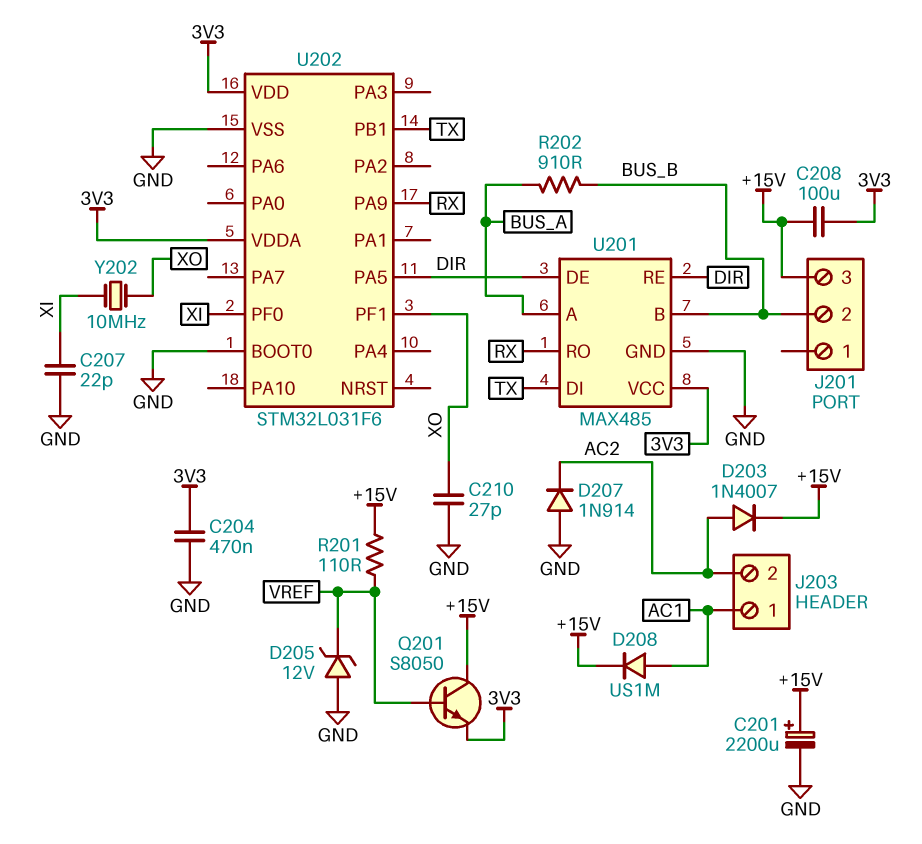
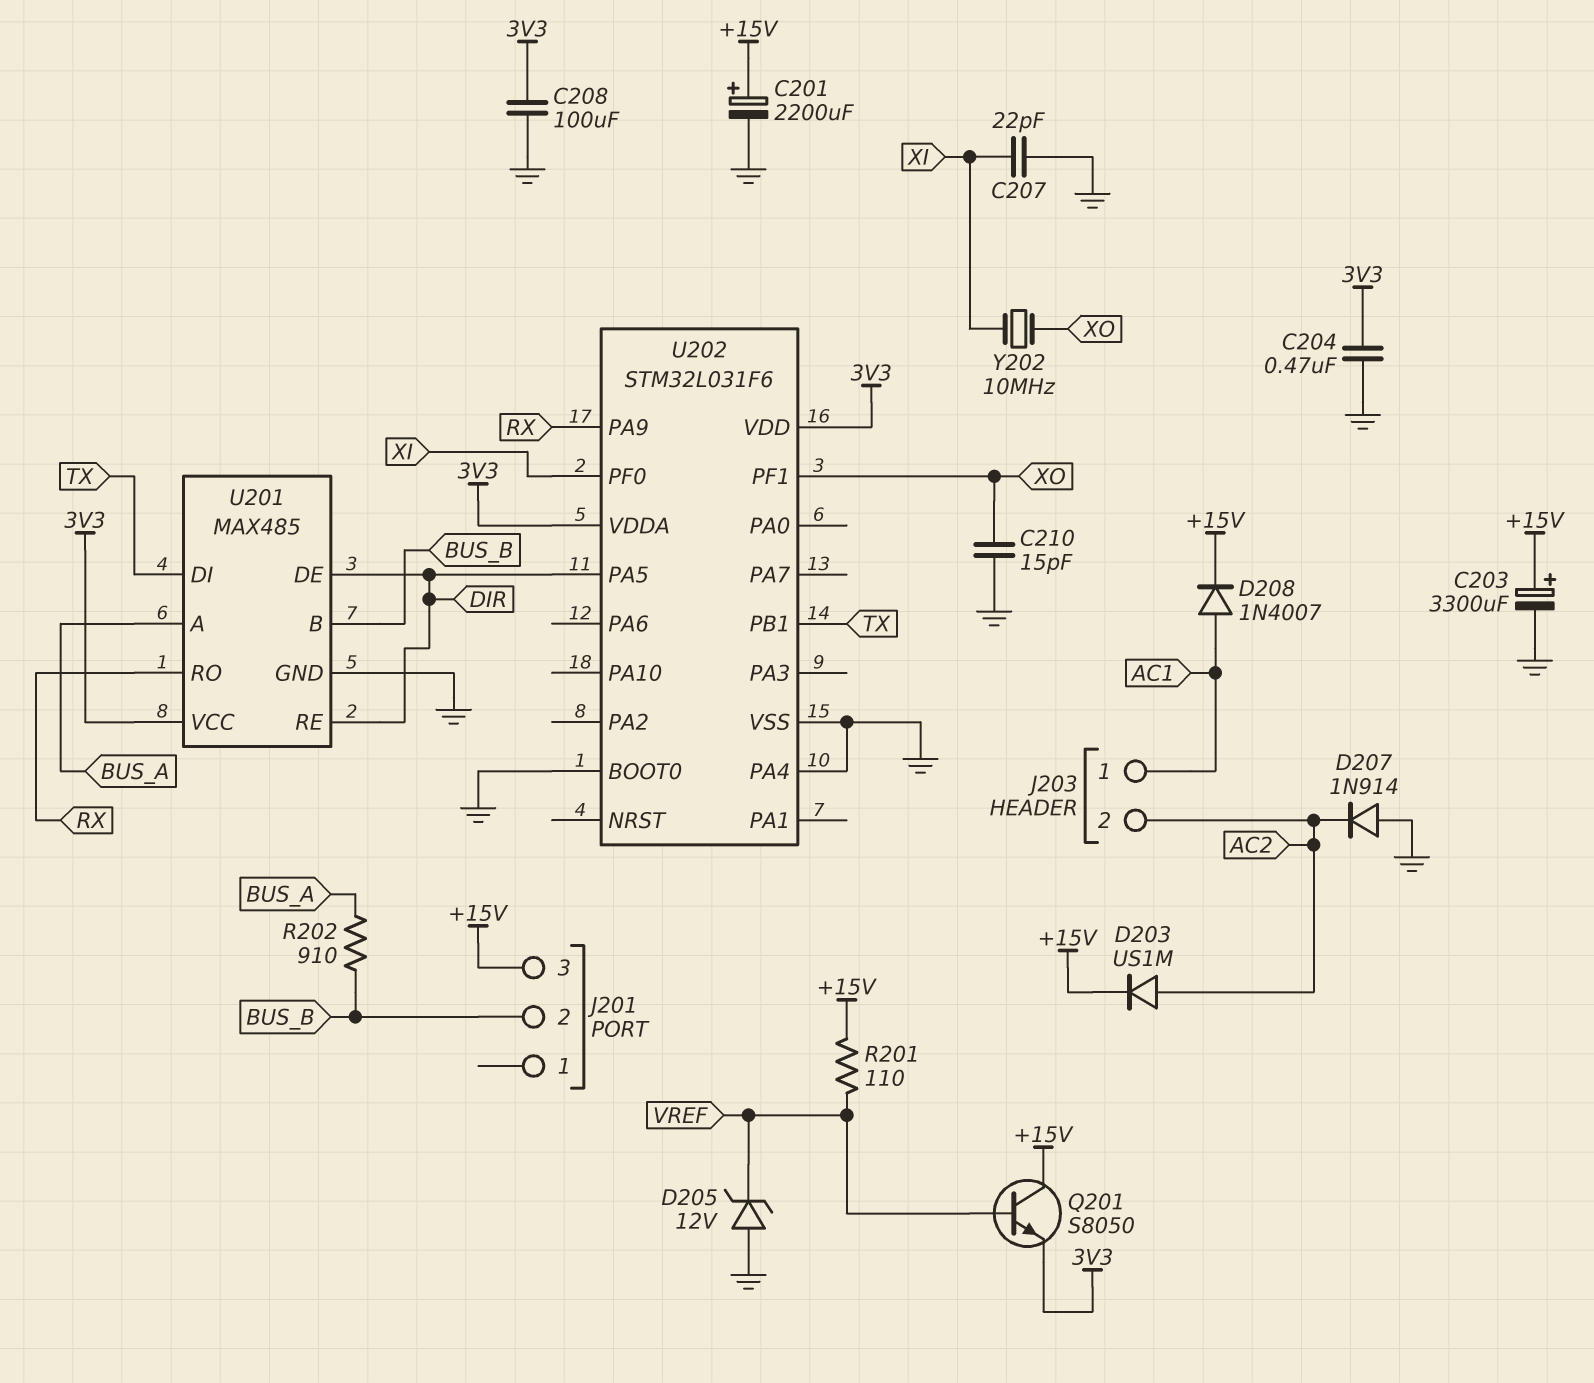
C203: none -> 3300uF (plus +15V, minus GND)
C208: 100uF (+15V, 3V3) -> 100uF (3V3, GND)
C210: 27pF (GND, XO) -> 15pF (GND, XO)
D203: diode 1N4007 (A AC2, K +15V) -> diode US1M (A AC2, K +15V)
D208: diode US1M (A AC1, K +15V) -> diode 1N4007 (A AC1, K +15V)
U202 pin PA4: none -> GND

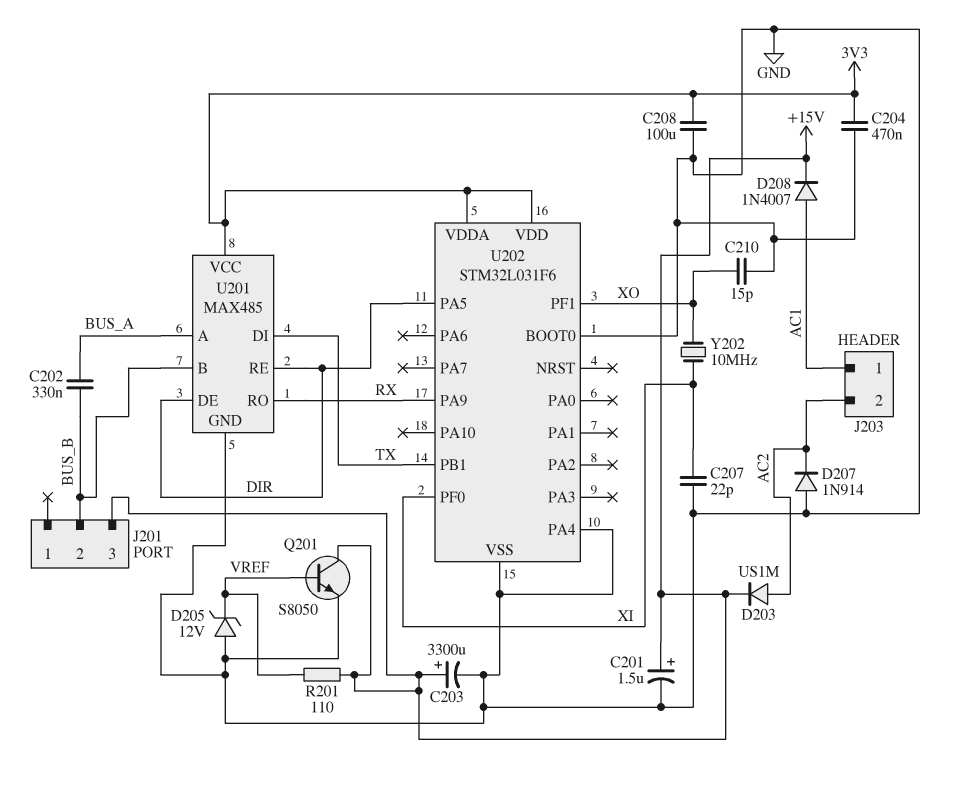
C201: 2200uF (plus +15V, minus GND) -> 1.5uF (plus +15V, minus GND)
C202: none -> 330nF (BUS_A, BUS_B)
Q201: NPN S8050 (B VREF, C +15V, E 3V3) -> NPN S8050 (B VREF, C +15V, E GND)
R202: 910 (BUS_A, BUS_B) -> none

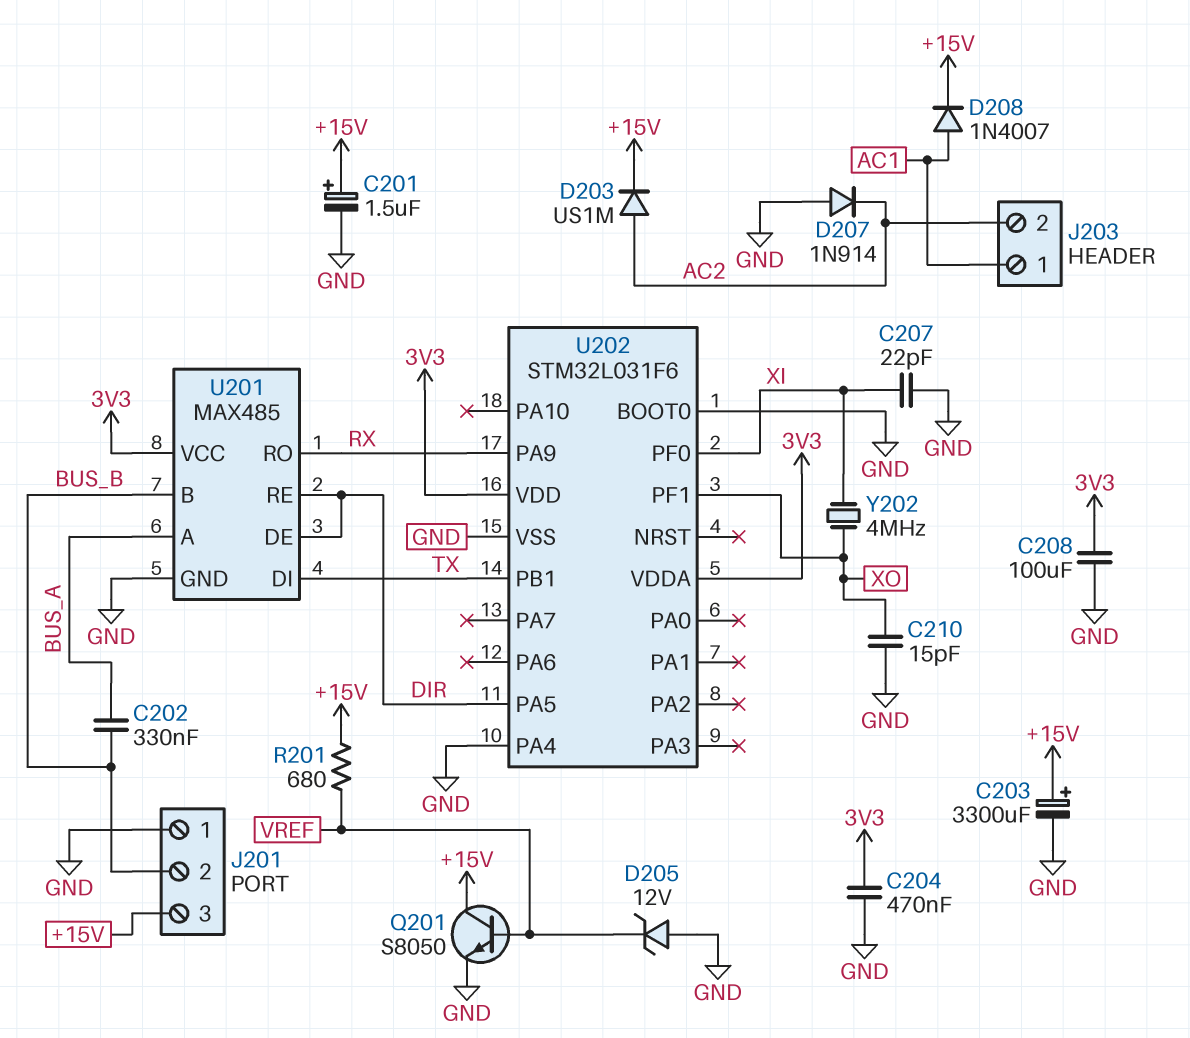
J201 pin 1: none -> GND
R201: 110 (+15V, VREF) -> 680 (+15V, VREF)
Y202: 10MHz (XI, XO) -> 4MHz (XI, XO)

